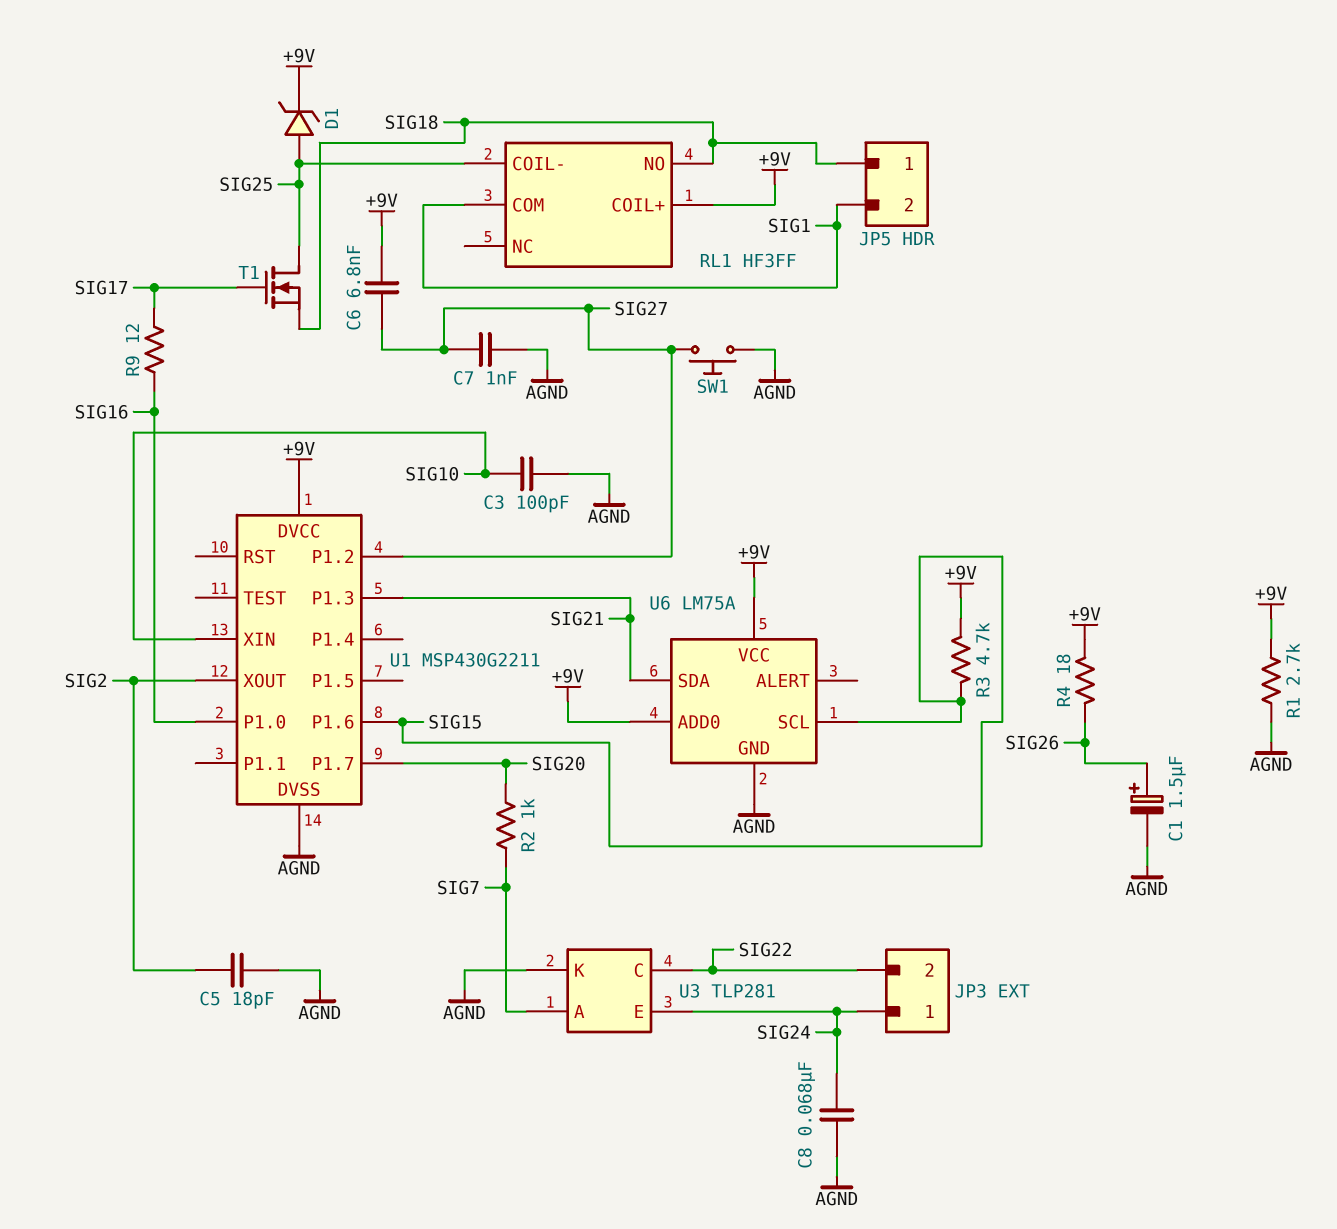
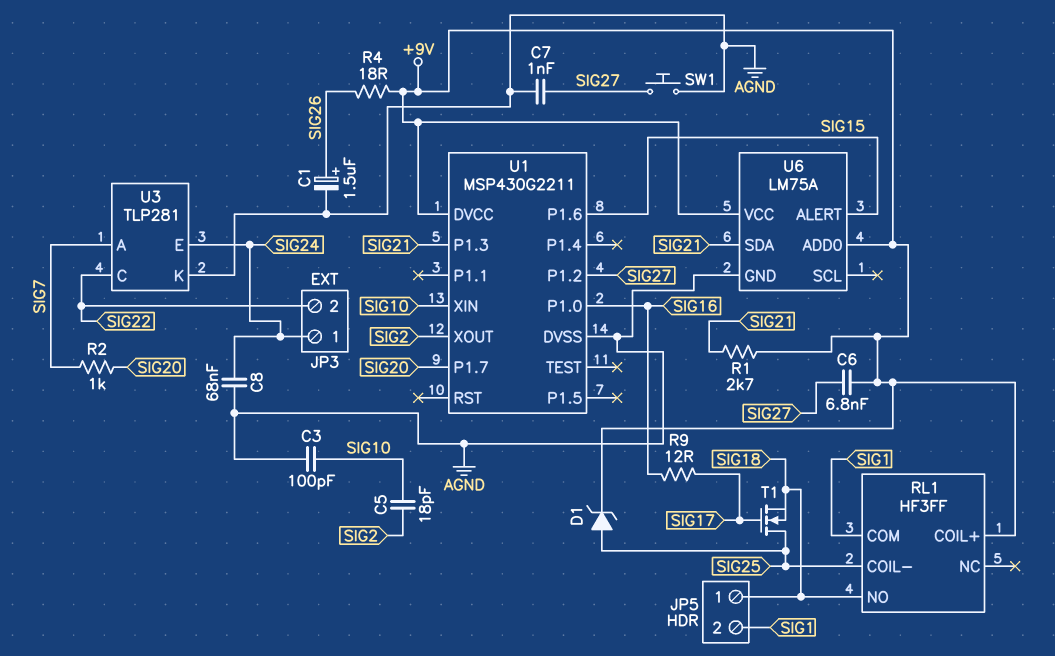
C5: 18pF (AGND, SIG2) -> 18pF (SIG2, SIG10)
R1: 2.7k (+9V, AGND) -> 2.7k (+9V, SIG21)
R3: 4.7k (+9V, SIG15) -> none
U6 pin ALERT: none -> SIG15
U6 pin SCL: SIG15 -> none

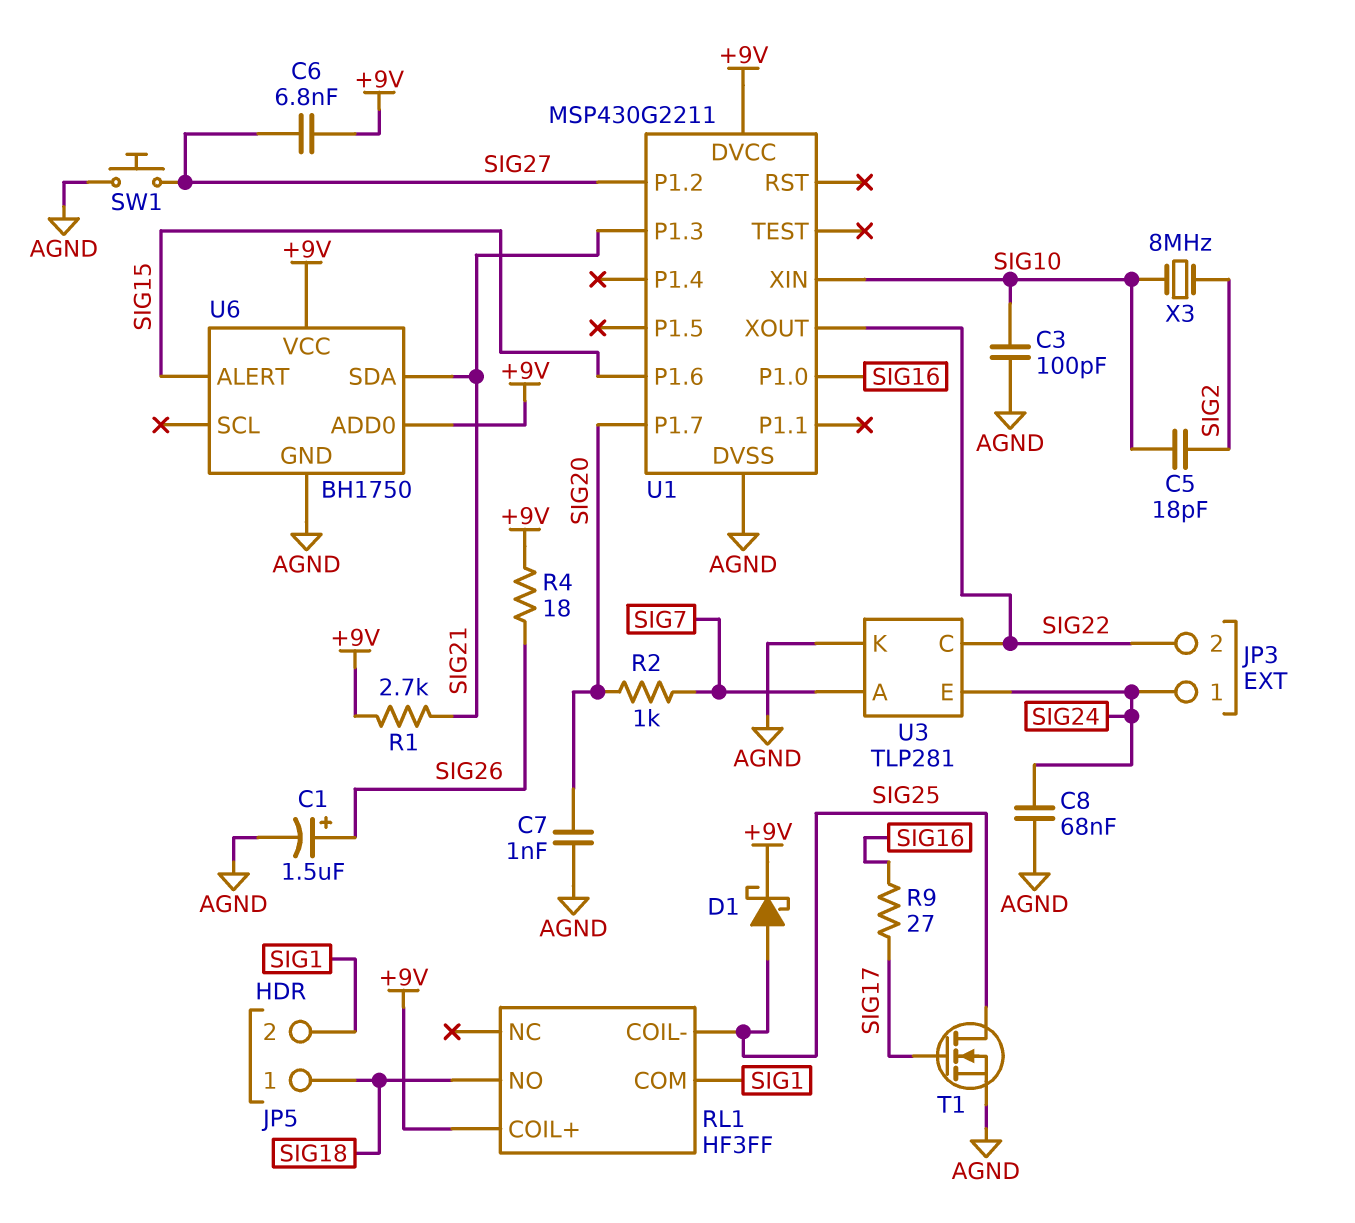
C7: 1nF (AGND, SIG27) -> 1nF (AGND, SIG20)
D1: zener (A SIG25, K +9V) -> schottky (A SIG25, K +9V)
R9: 12 (SIG16, SIG17) -> 27 (SIG16, SIG17)
T1: NMOS (G SIG17, D SIG25, S SIG18) -> NMOS (G SIG17, D SIG25, S AGND)
U1 pin XOUT: SIG2 -> SIG22
U6: LM75A -> BH1750
X3: none -> 8MHz (SIG2, SIG10)

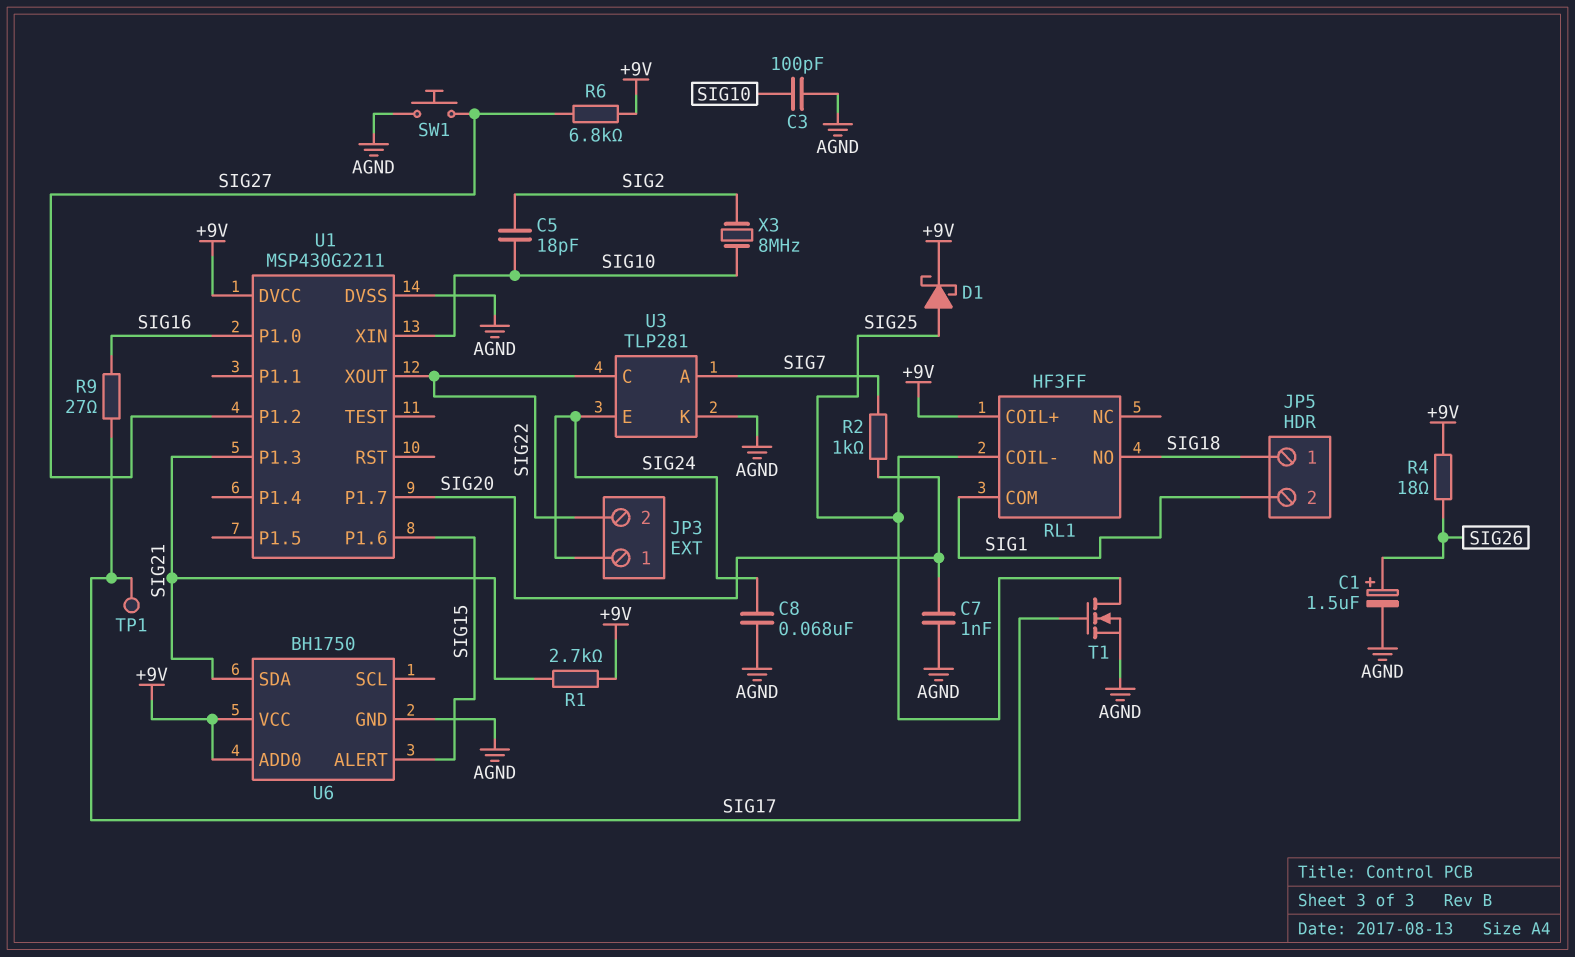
C6: 6.8nF (+9V, SIG27) -> none
R6: none -> 6.8k (+9V, SIG27)
TP1: none -> test point (SIG17)

